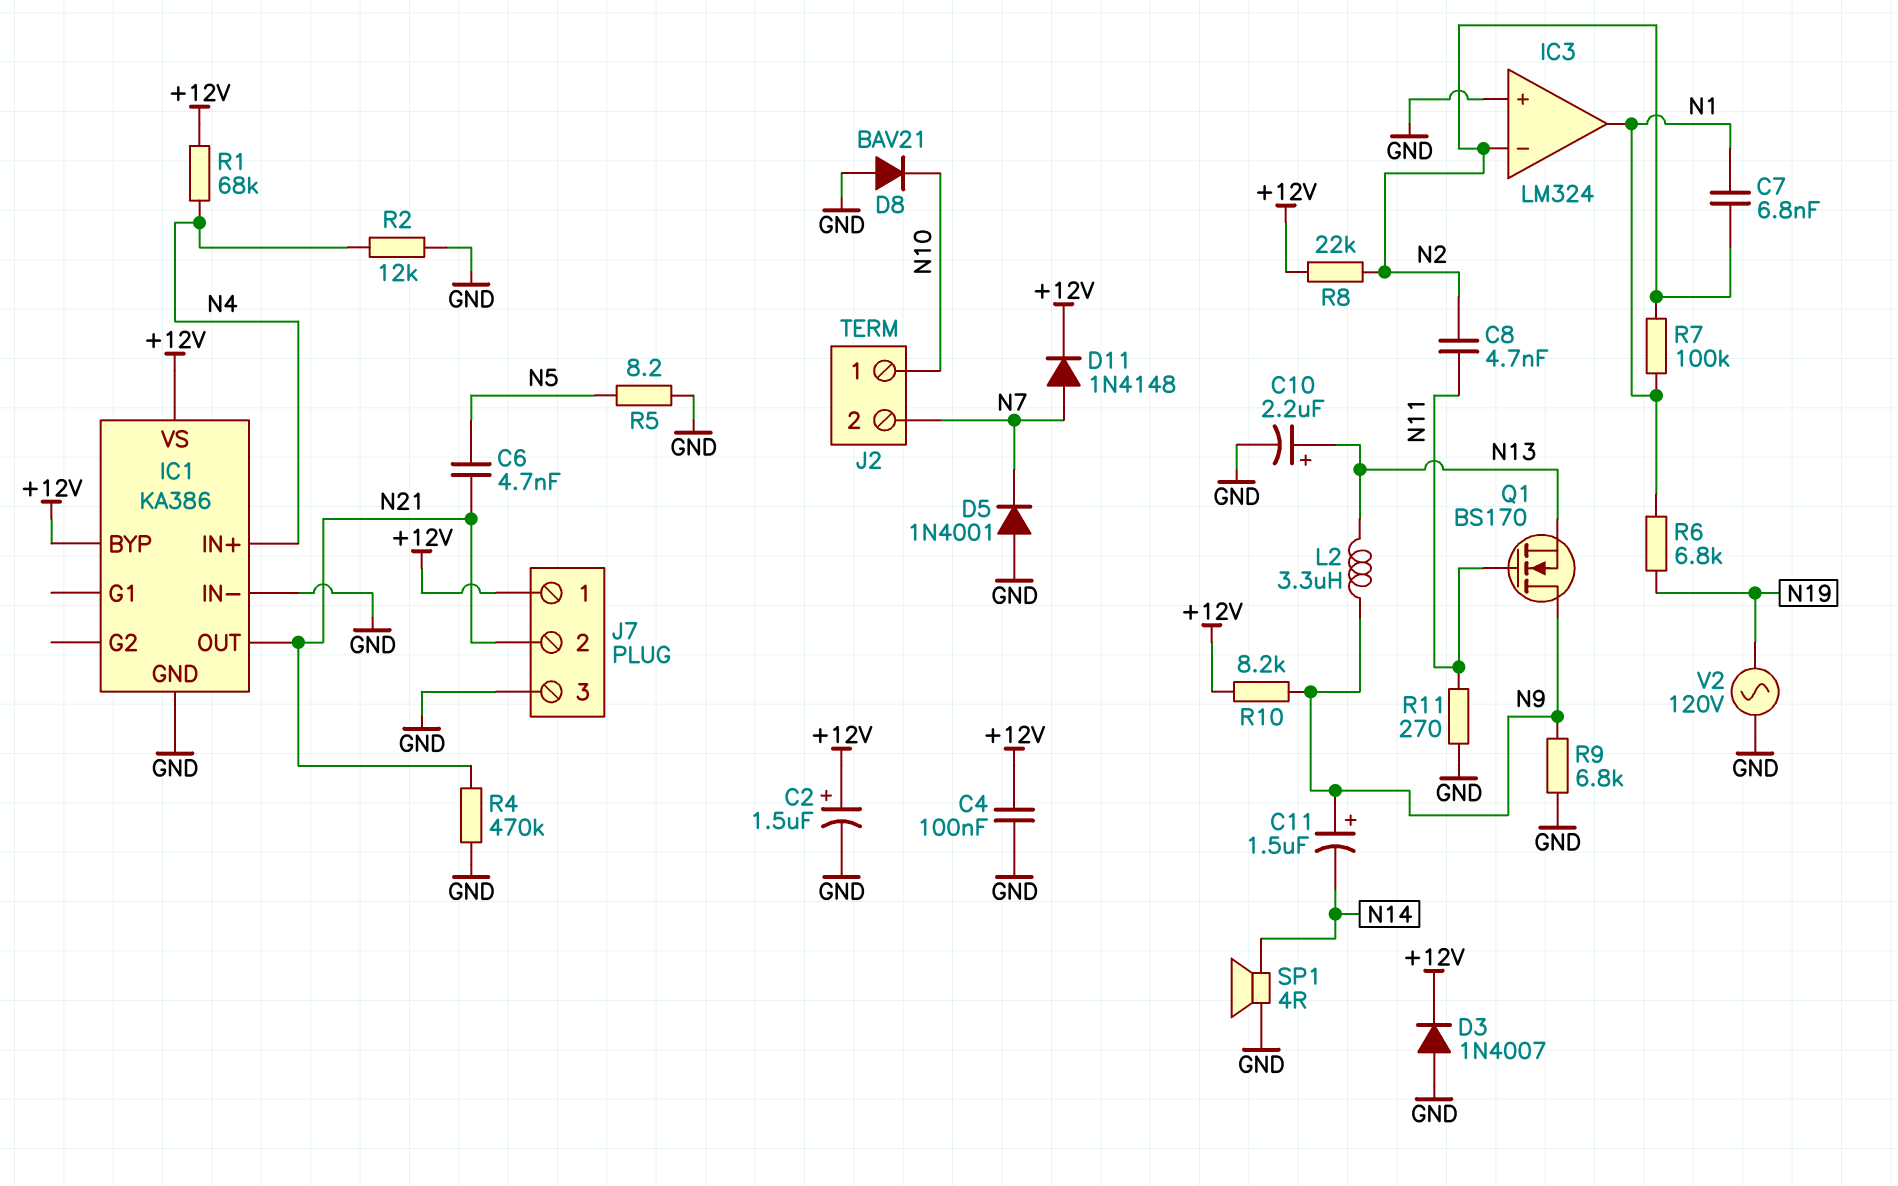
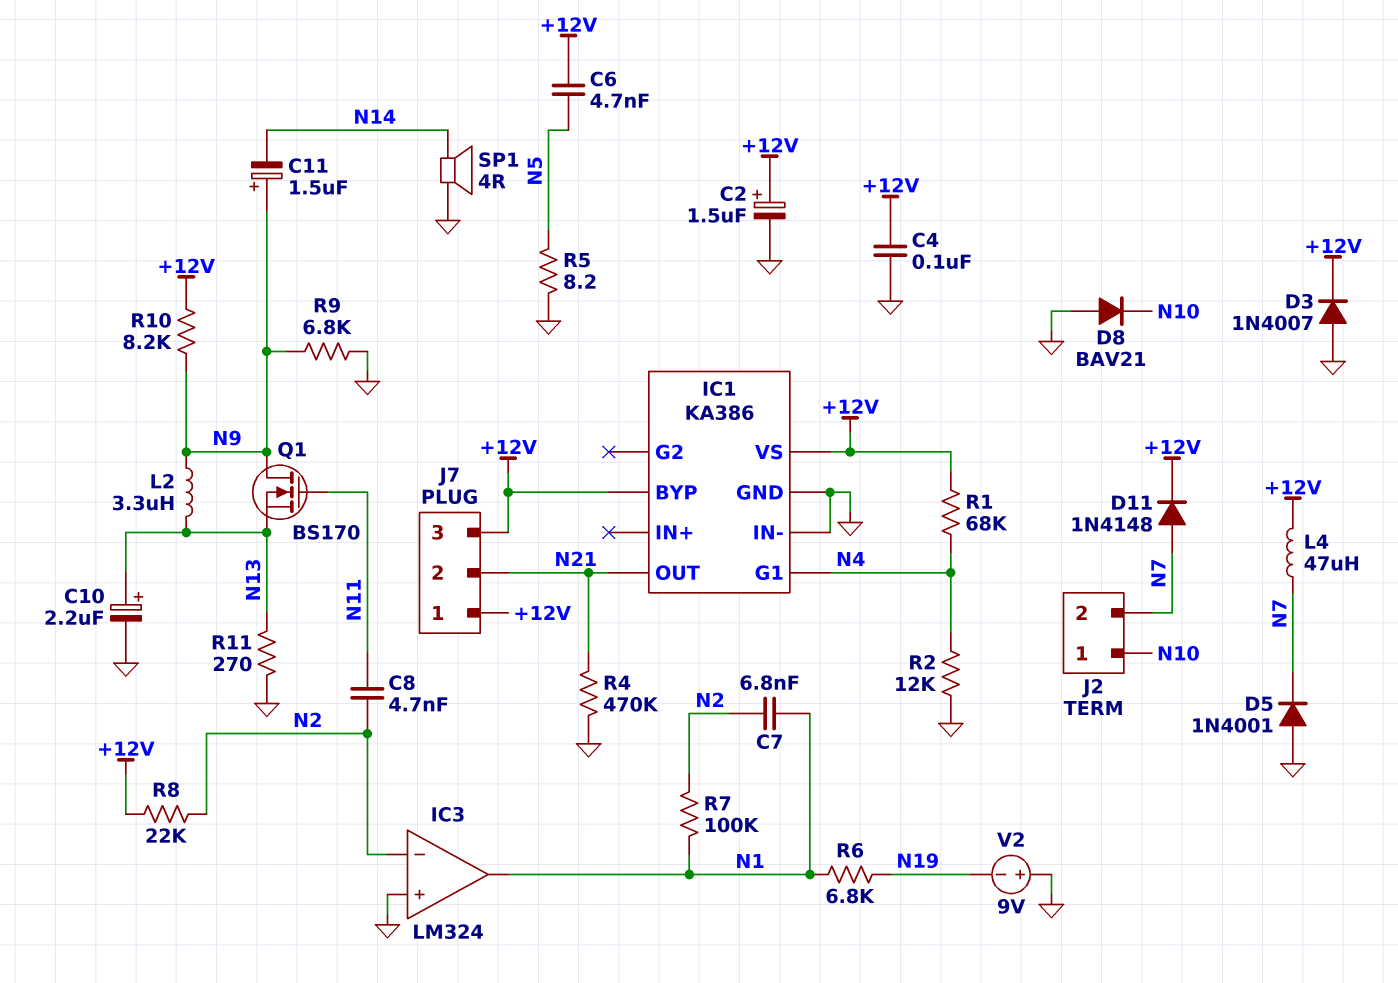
C6: 4.7nF (N5, N21) -> 4.7nF (+12V, N5)
IC1 pin G1: none -> N4
IC1 pin IN+: N4 -> none
J7 pin 3: GND -> +12V
L4: none -> 47uH (+12V, N7)
R11: 270 (GND, N11) -> 270 (GND, N13)
V2: AC 120V (GND, N19) -> 9V (plus GND, minus N19)

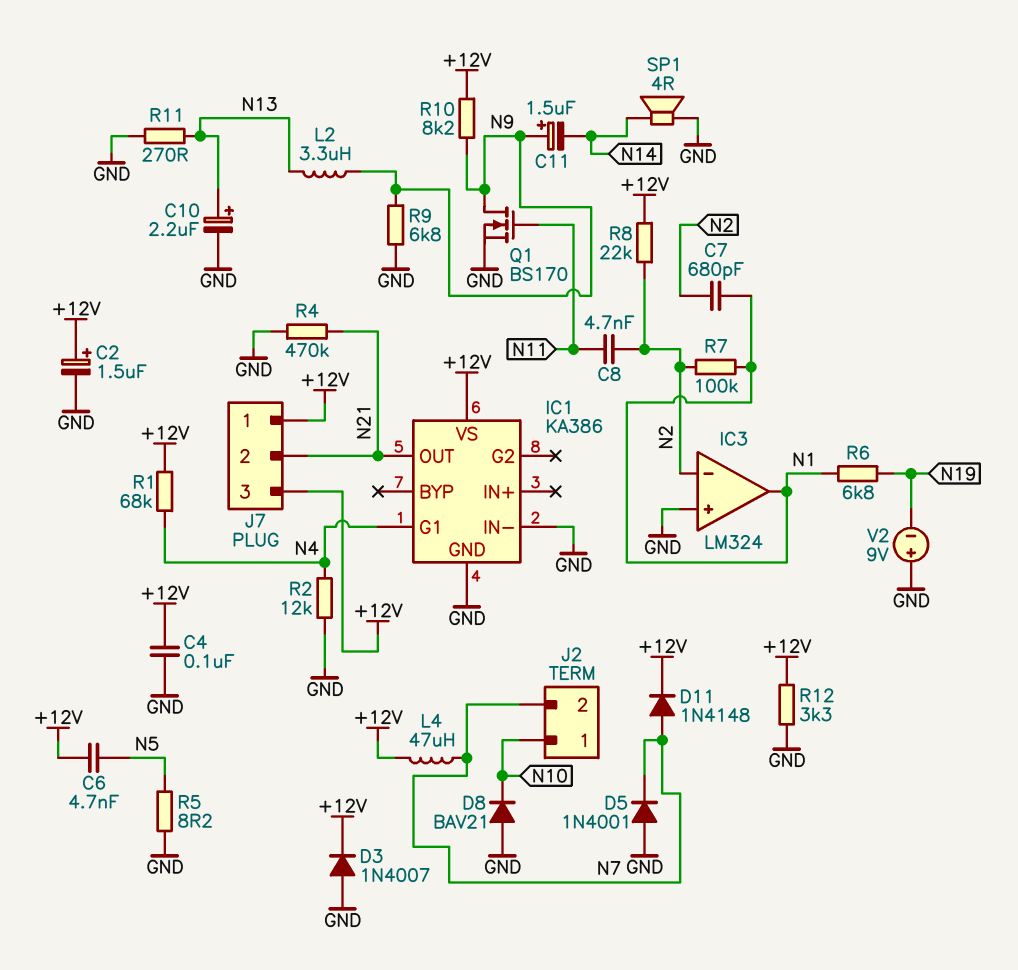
C7: 6.8nF (N1, N2) -> 680pF (N1, N2)
IC1 pin BYP: +12V -> none
Q1: NMOS BS170 (G N11, D N9, S N13) -> NMOS BS170 (G N11, D N9, S GND)
R12: none -> 3.3k (+12V, GND)

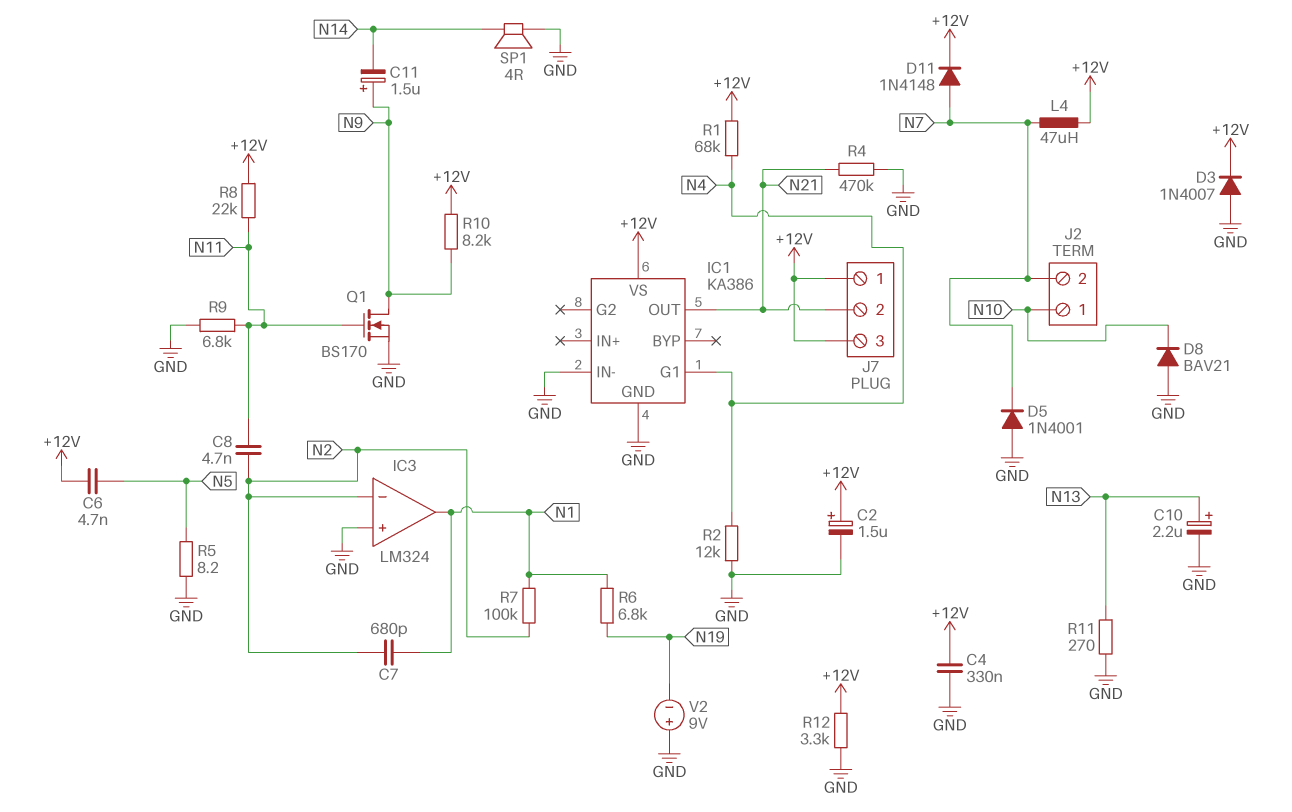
C4: 100nF (+12V, GND) -> 330nF (+12V, GND)
L2: 3.3uH (N9, N13) -> none
R8: 22k (+12V, N2) -> 22k (+12V, N11)
R9: 6.8k (GND, N9) -> 6.8k (GND, N11)

